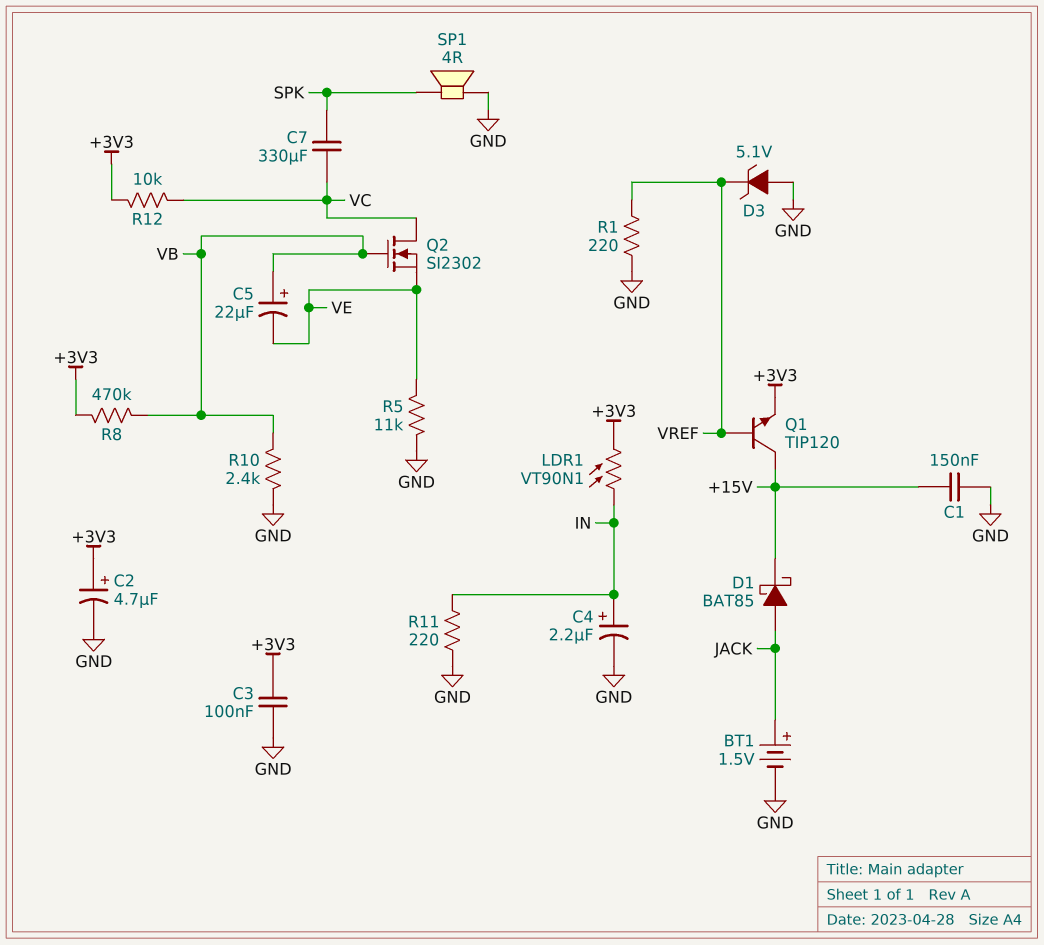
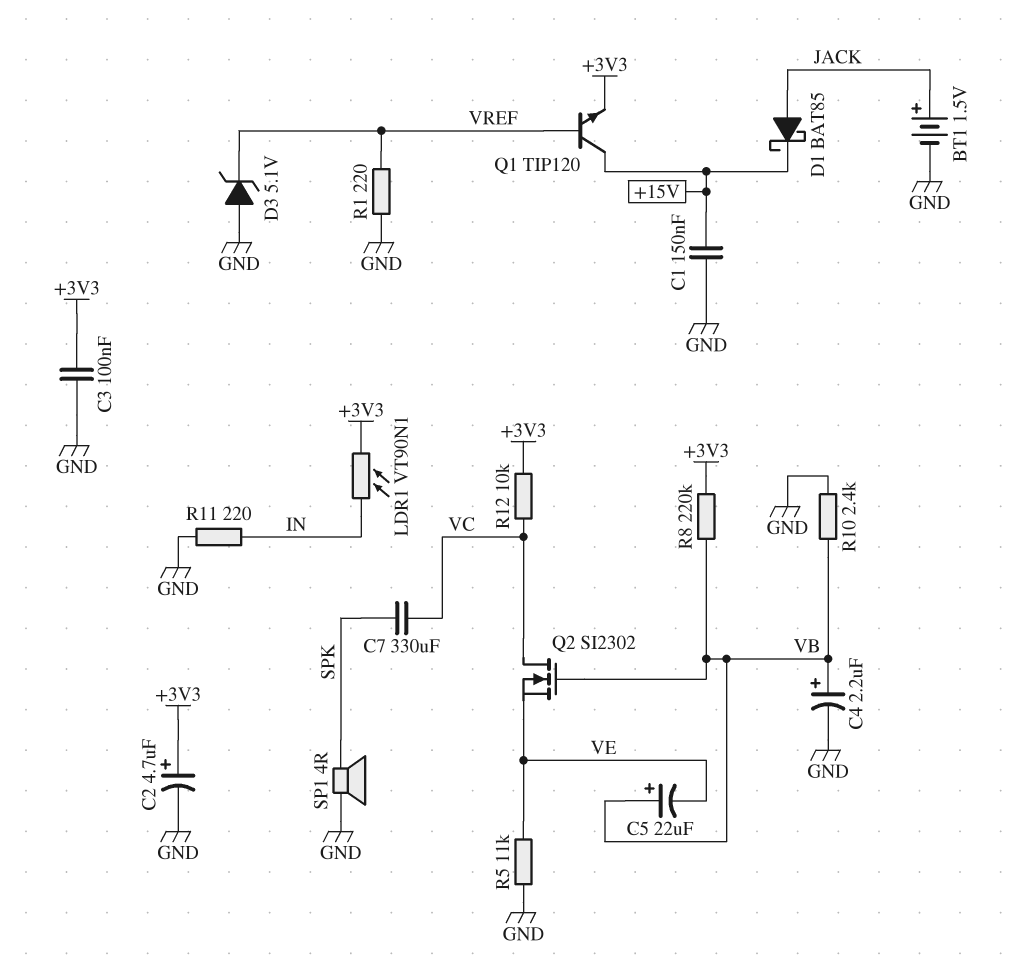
C4: 2.2uF (plus IN, minus GND) -> 2.2uF (plus VB, minus GND)
R8: 470k (+3V3, VB) -> 220k (+3V3, VB)

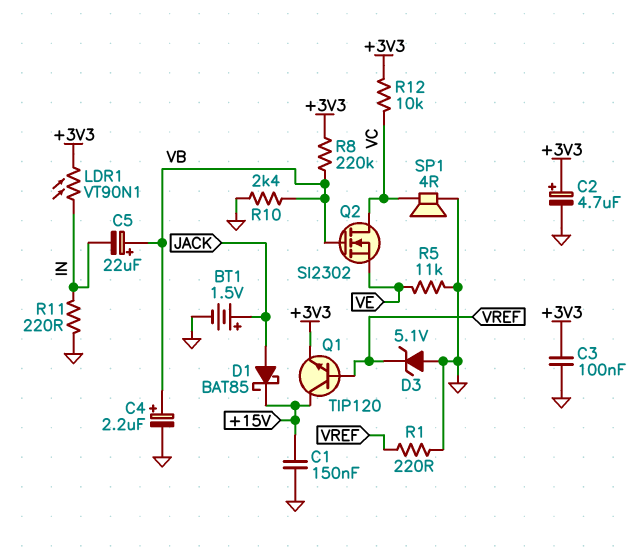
C5: 22uF (plus VB, minus VE) -> 22uF (plus VB, minus IN)
C7: 330uF (SPK, VC) -> none
SP1: speaker 4R (GND, SPK) -> speaker 4R (GND, VC)

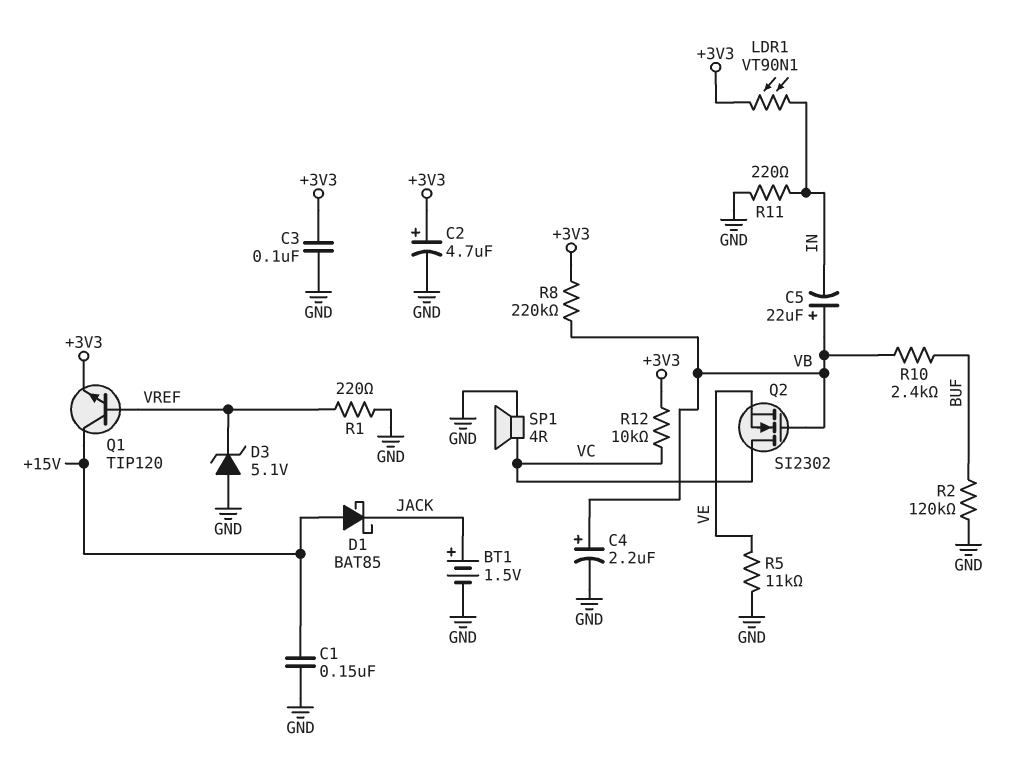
D1: schottky BAT85 (A JACK, K +15V) -> schottky BAT85 (A +15V, K JACK)
R2: none -> 120k (BUF, GND)
R10: 2.4k (GND, VB) -> 2.4k (BUF, VB)

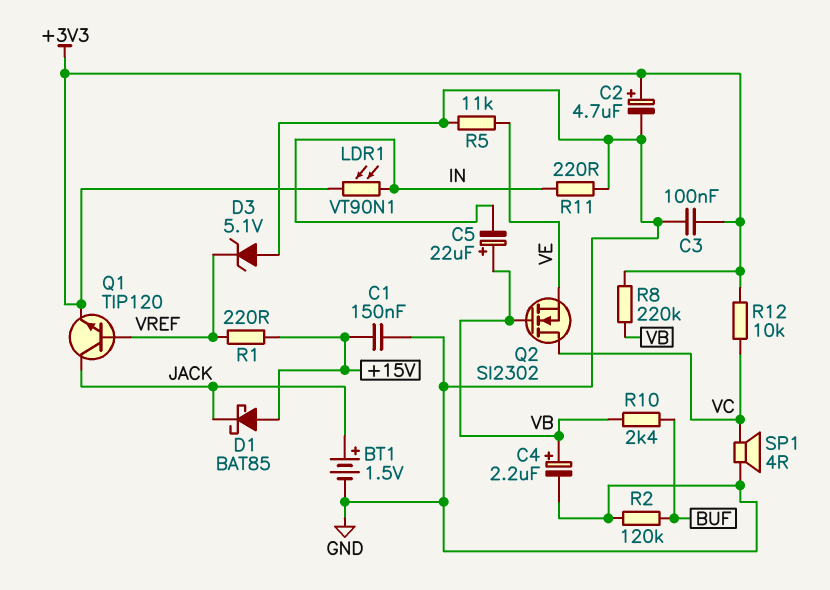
Q1: NPN TIP120 (B VREF, C +15V, E +3V3) -> NPN TIP120 (B VREF, C JACK, E +3V3)
R1: 220 (GND, VREF) -> 220 (+15V, VREF)

